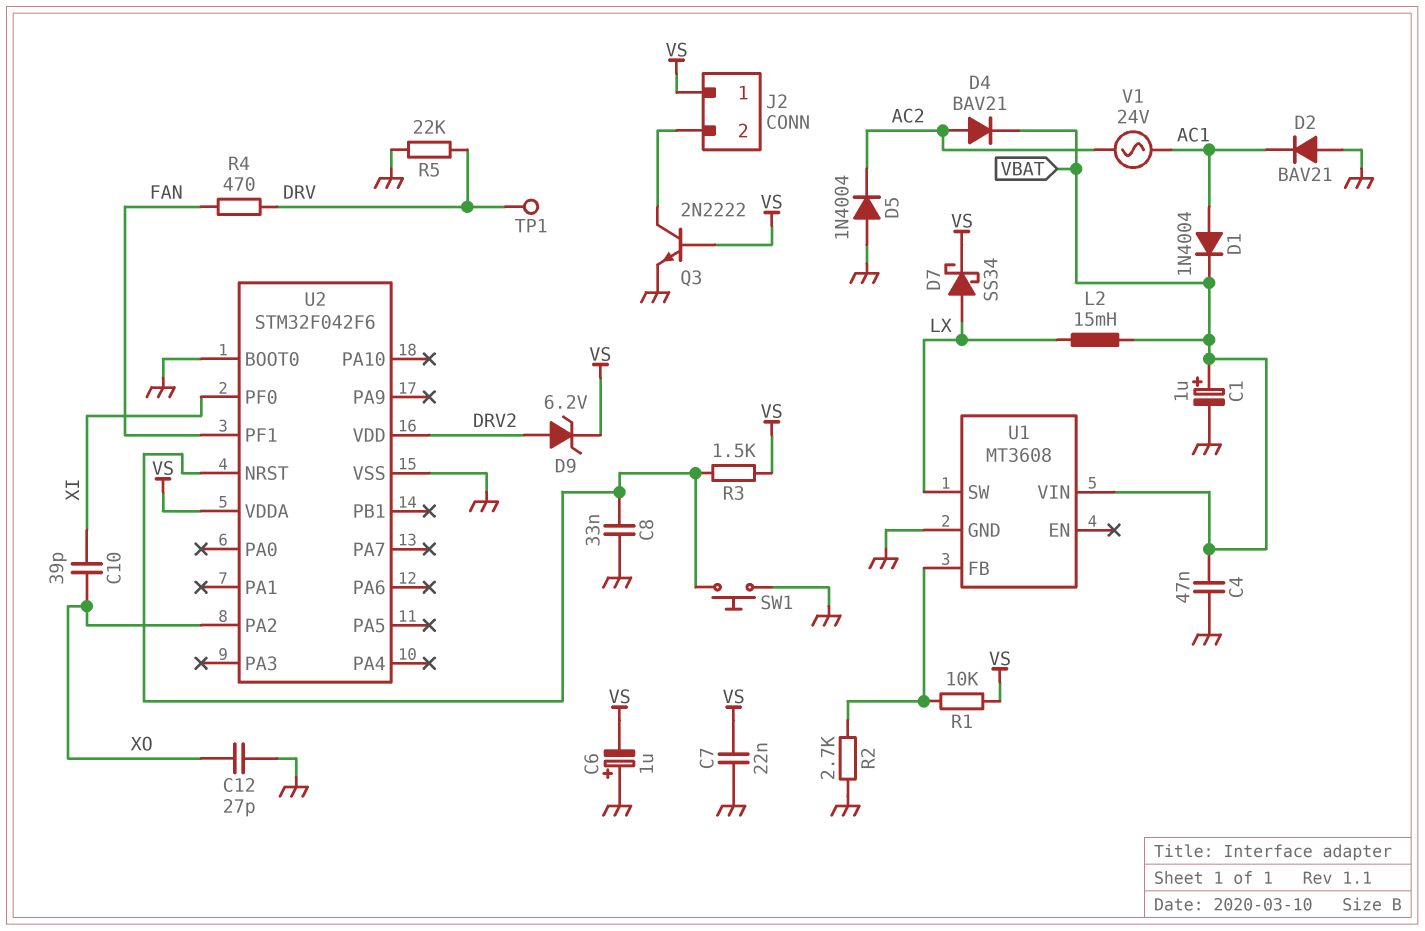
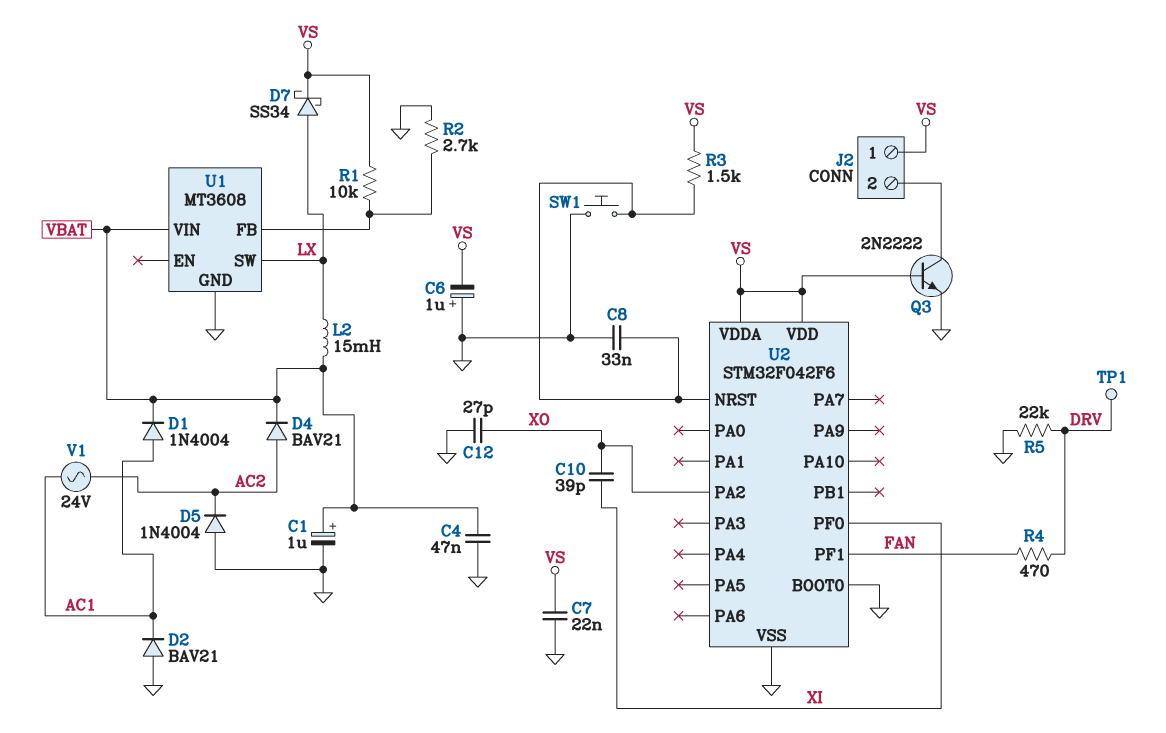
D9: zener 6.2V (A DRV2, K VS) -> none
U2 pin VDD: DRV2 -> VS

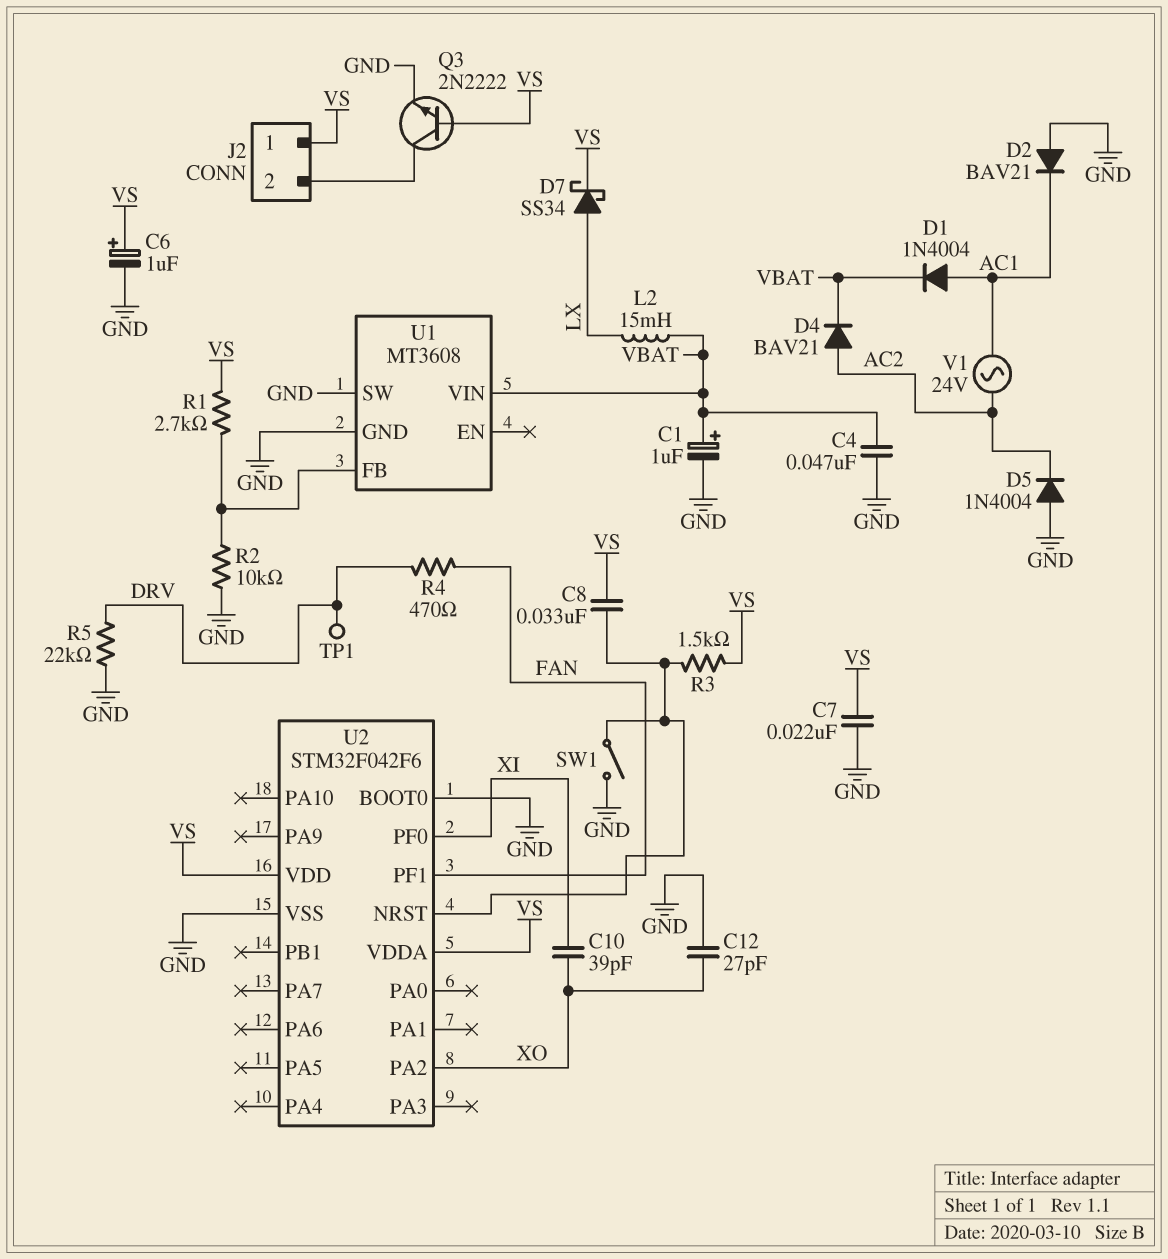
C6: 1uF (plus GND, minus VS) -> 1uF (plus VS, minus GND)
C8: 33nF (GND, U2/NRST) -> 33nF (U2/NRST, VS)
R1: 10k (U1/FB, VS) -> 2.7k (U1/FB, VS)
R2: 2.7k (GND, U1/FB) -> 10k (GND, U1/FB)
SW1: button (GND, U2/NRST) -> switch (GND, U2/NRST)
U1 pin SW: LX -> GND

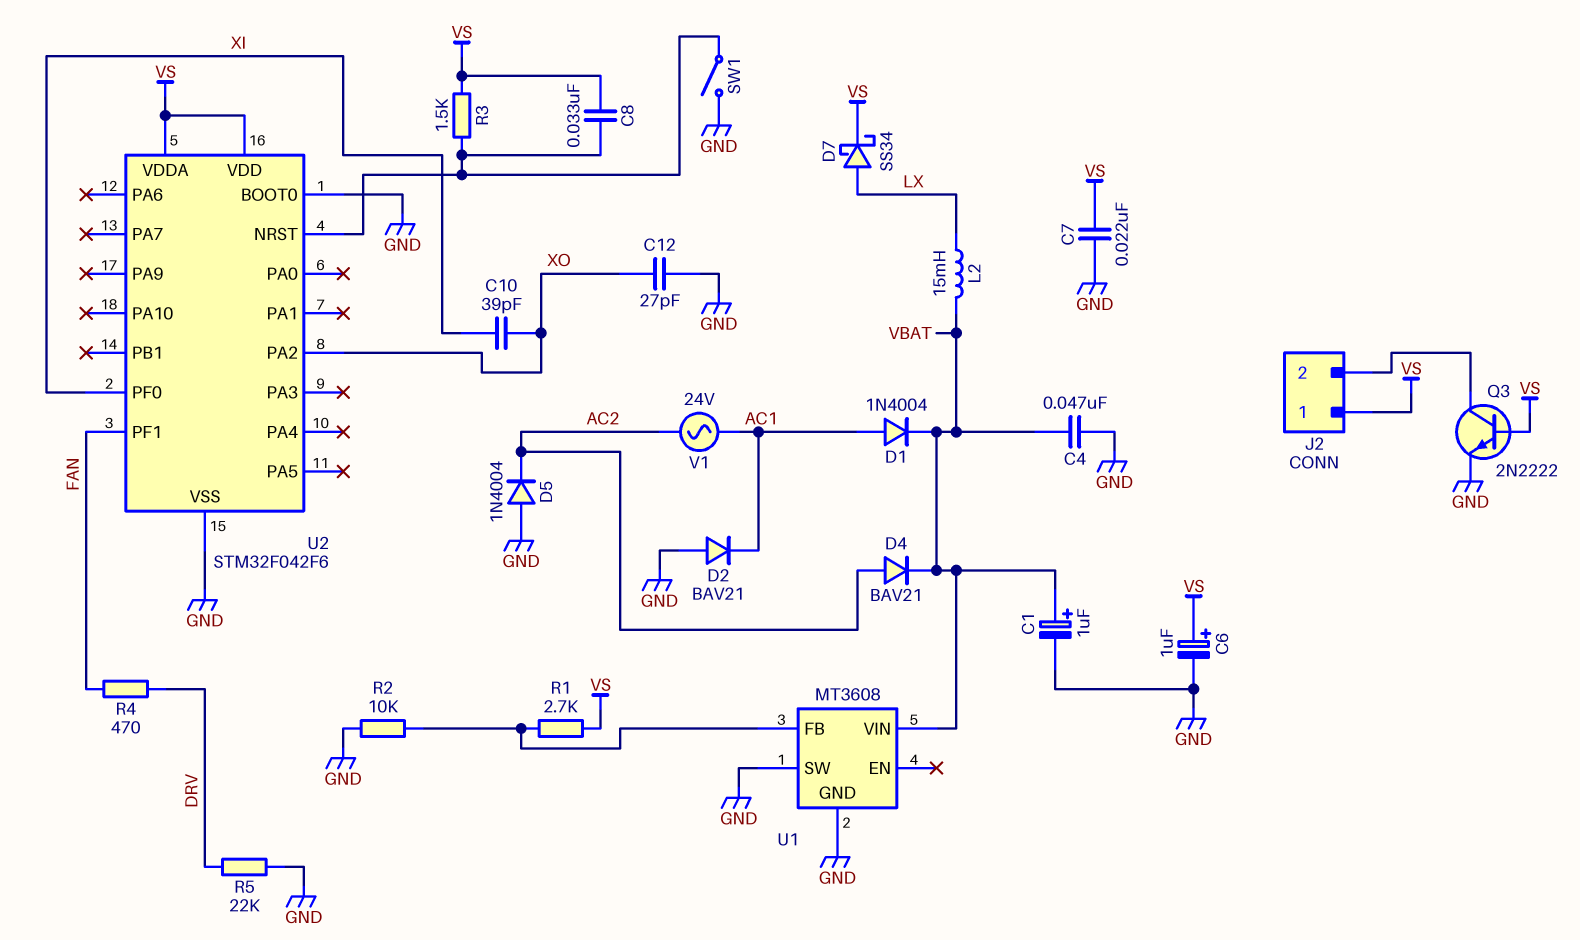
TP1: test point (DRV) -> none

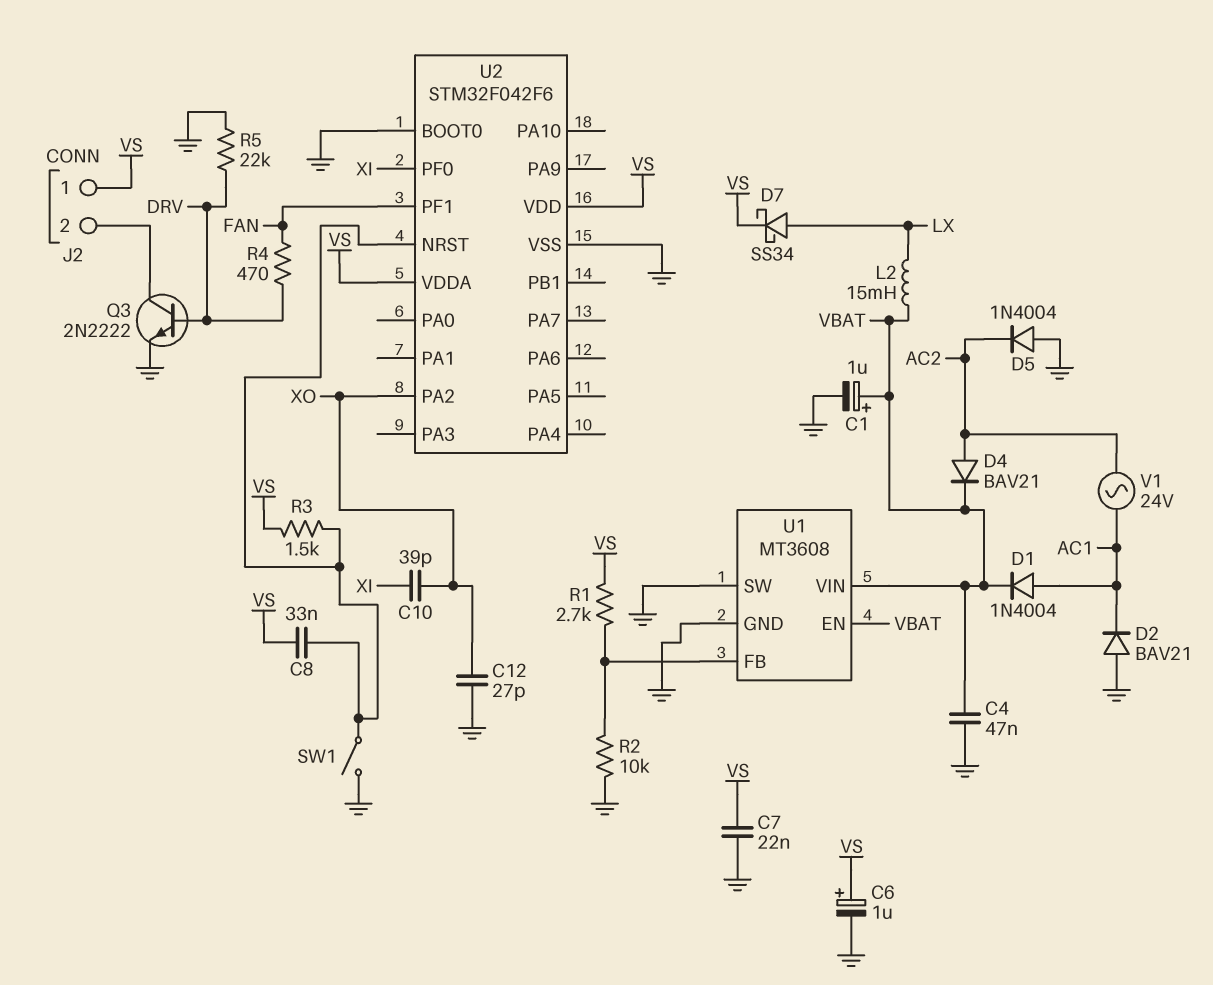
Q3: NPN 2N2222 (B VS, C J2/2, E GND) -> NPN 2N2222 (B DRV, C J2/2, E GND)
U1 pin EN: none -> VBAT

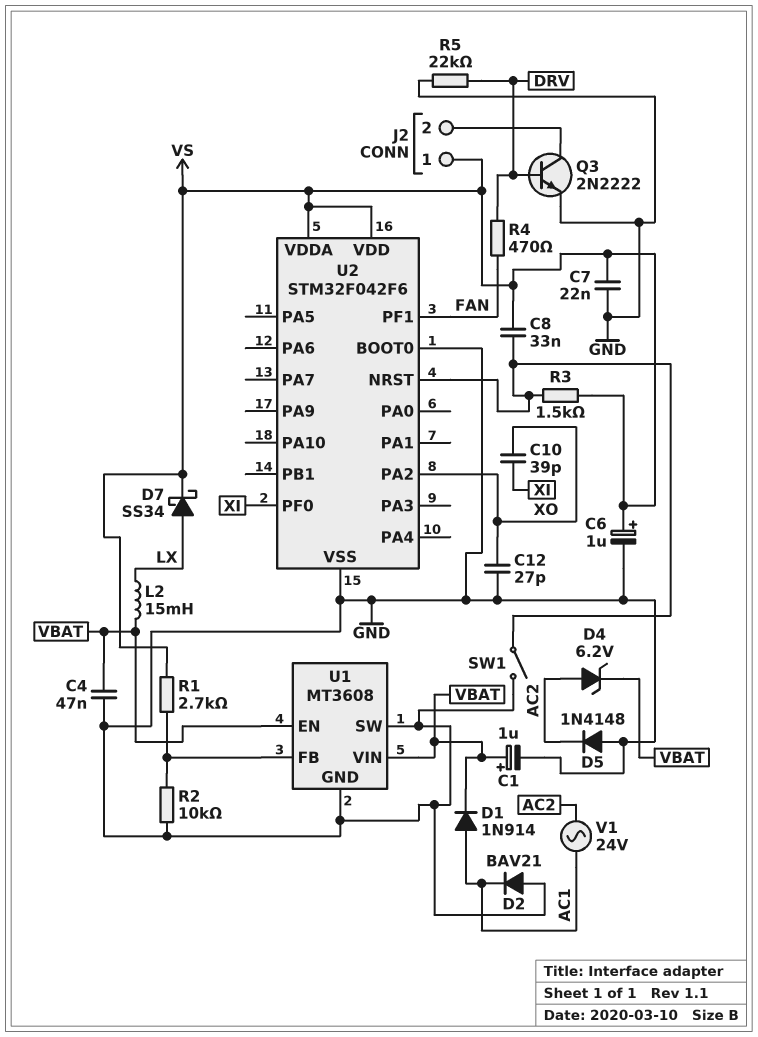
D1: diode 1N4004 (A AC1, K VBAT) -> diode 1N914 (A AC1, K VBAT)
D4: diode BAV21 (A AC2, K VBAT) -> zener 6.2V (A AC2, K VBAT)
D5: diode 1N4004 (A GND, K AC2) -> diode 1N4148 (A GND, K AC2)

